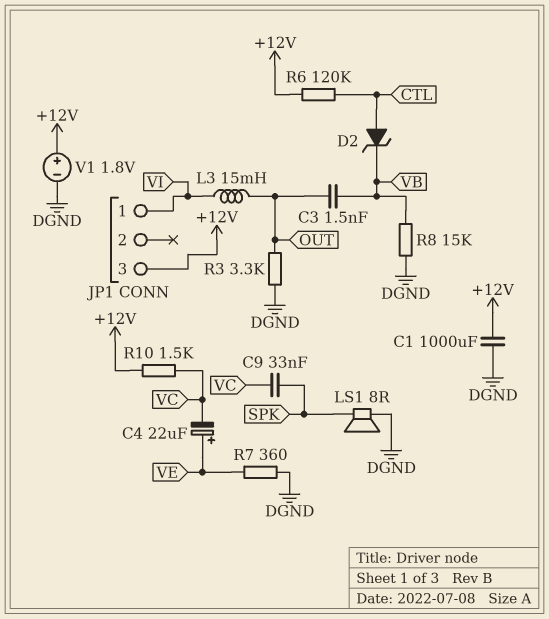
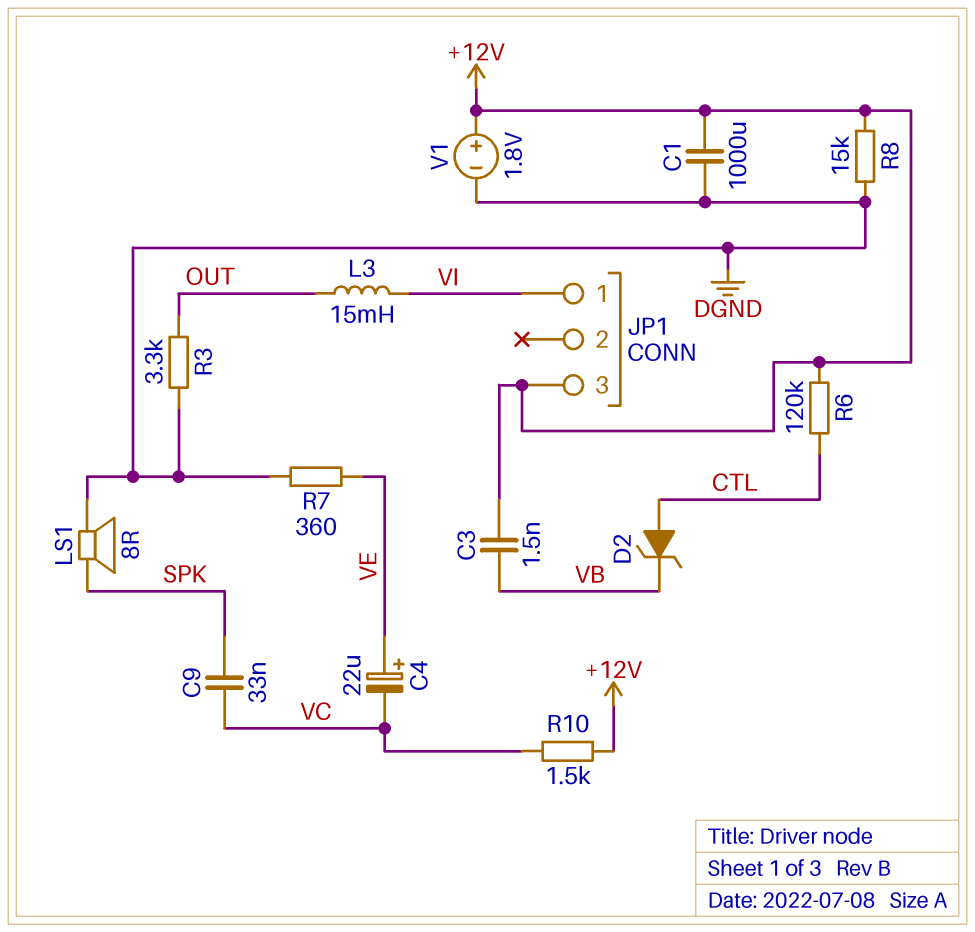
C3: 1.5nF (OUT, VB) -> 1.5nF (+12V, VB)
R8: 15k (DGND, VB) -> 15k (+12V, DGND)

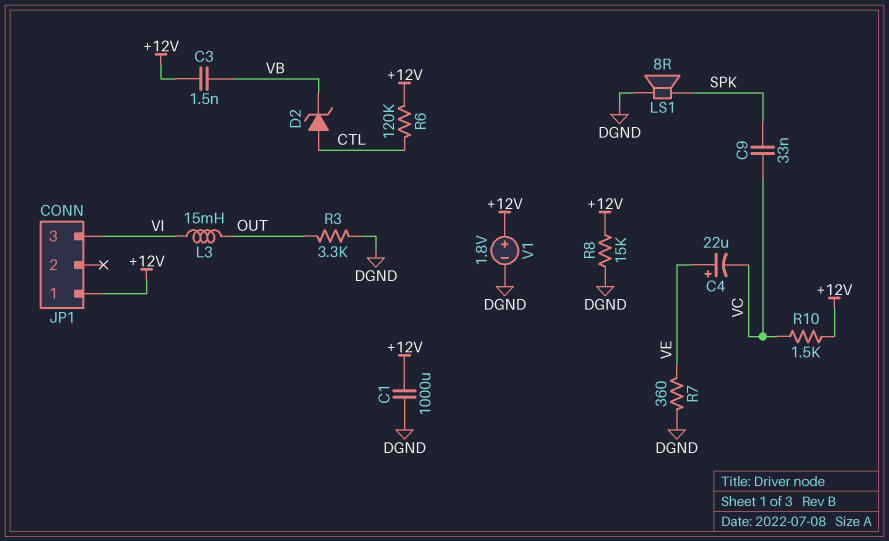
JP1 pin 1: VI -> +12V
JP1 pin 3: +12V -> VI

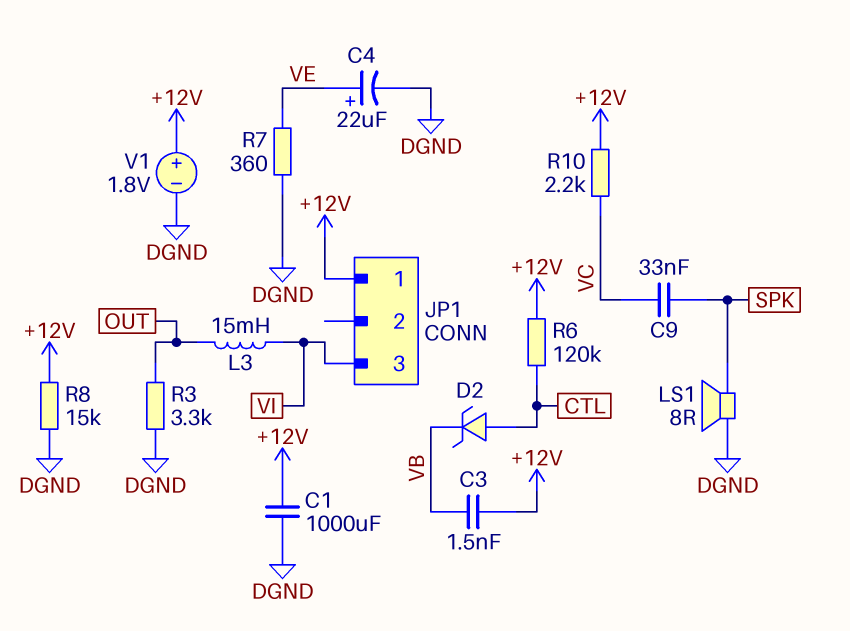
C4: 22uF (plus VE, minus VC) -> 22uF (plus VE, minus DGND)
R10: 1.5k (+12V, VC) -> 2.2k (+12V, VC)

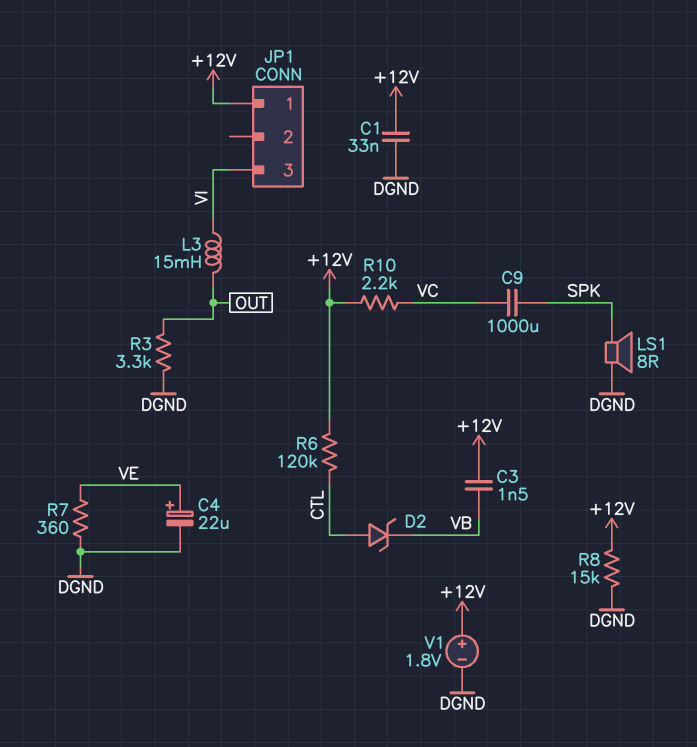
C1: 1000uF (+12V, DGND) -> 33nF (+12V, DGND)
C9: 33nF (SPK, VC) -> 1000uF (SPK, VC)

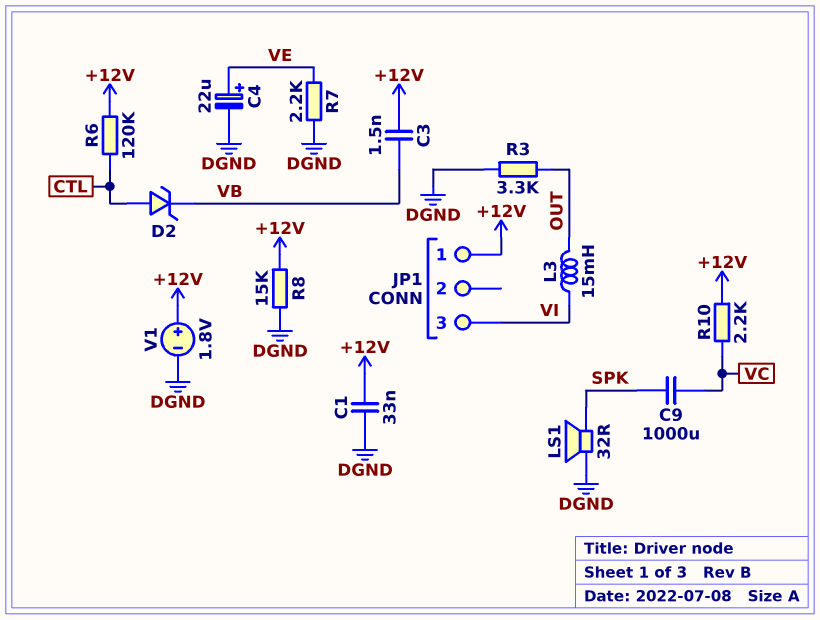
LS1: speaker 8R (DGND, SPK) -> speaker 32R (DGND, SPK)
R7: 360 (DGND, VE) -> 2.2k (DGND, VE)

